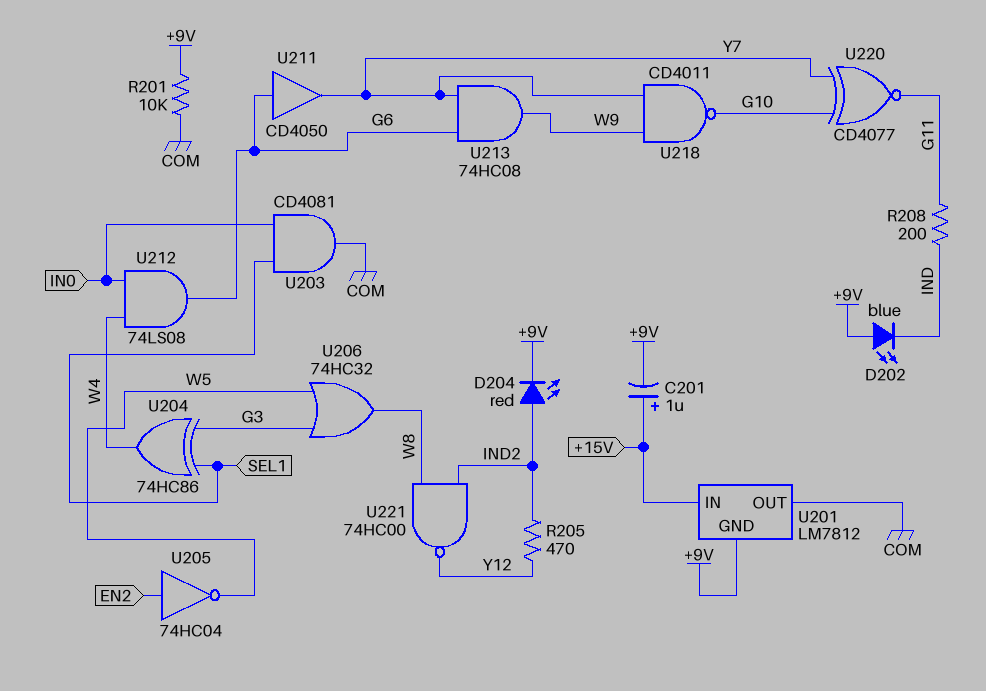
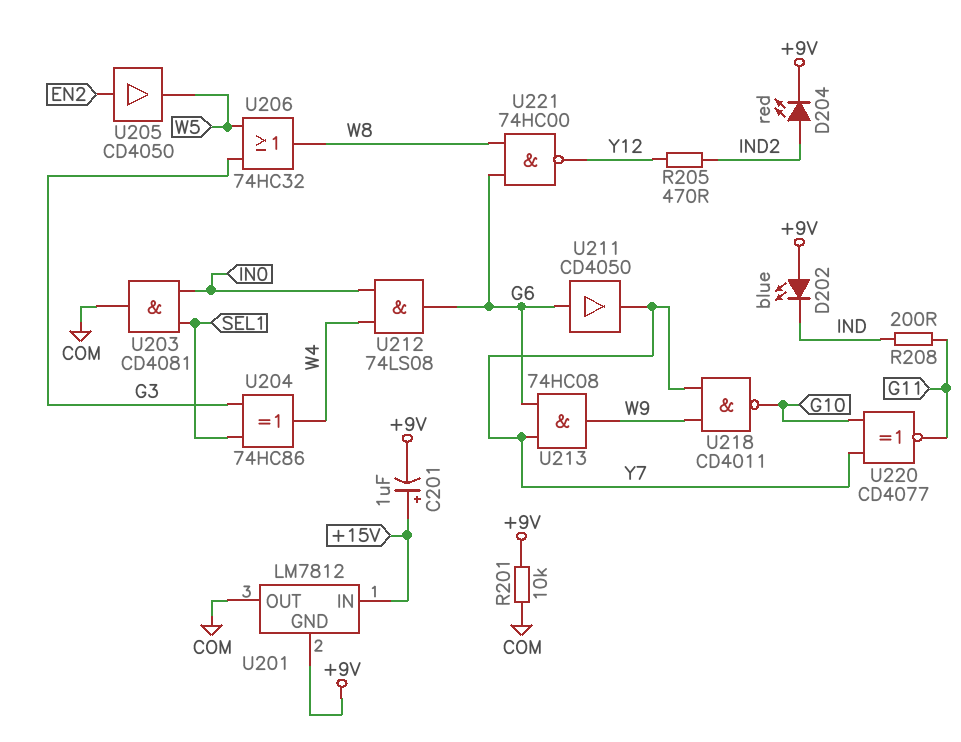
U205: NOT 74HC04 (in EN2, out W5) -> buffer CD4050 (in EN2, out W5)
U221: NAND 74HC00 (in IND2, in W8, out Y12) -> NAND 74HC00 (in G6, in W8, out Y12)

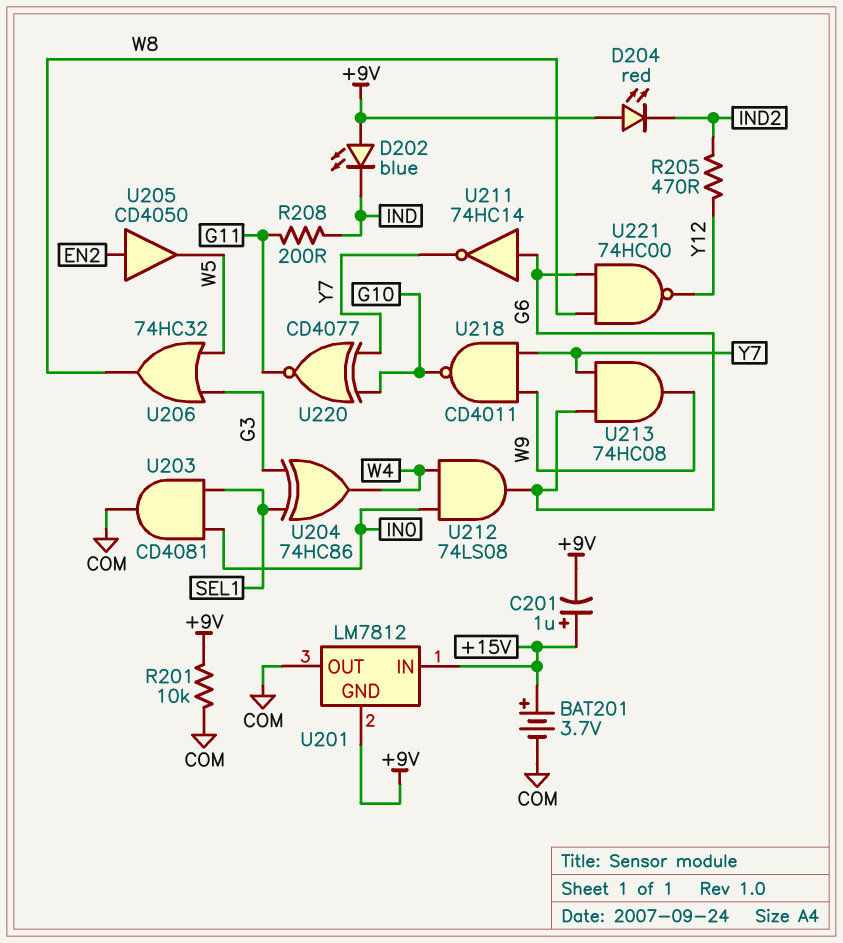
BAT201: none -> 3.7V (plus +15V, minus COM)
D204: LED red (A IND2, K +9V) -> LED red (A +9V, K IND2)
U211: buffer CD4050 (in G6, out Y7) -> NOT 74HC14 (in G6, out Y7)

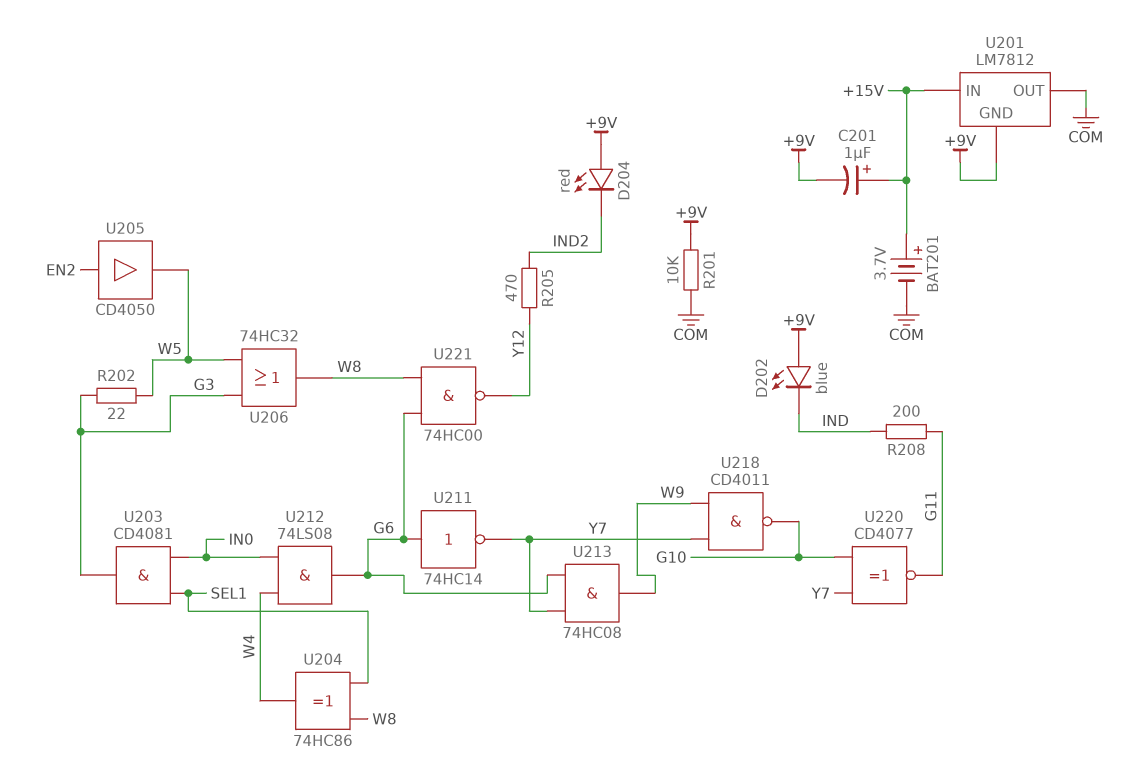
R202: none -> 22 (G3, W5)
U203: AND CD4081 (in IN0, in SEL1, out COM) -> AND CD4081 (in IN0, in SEL1, out G3)
U204: XOR 74HC86 (in G3, in SEL1, out W4) -> XOR 74HC86 (in SEL1, in W8, out W4)

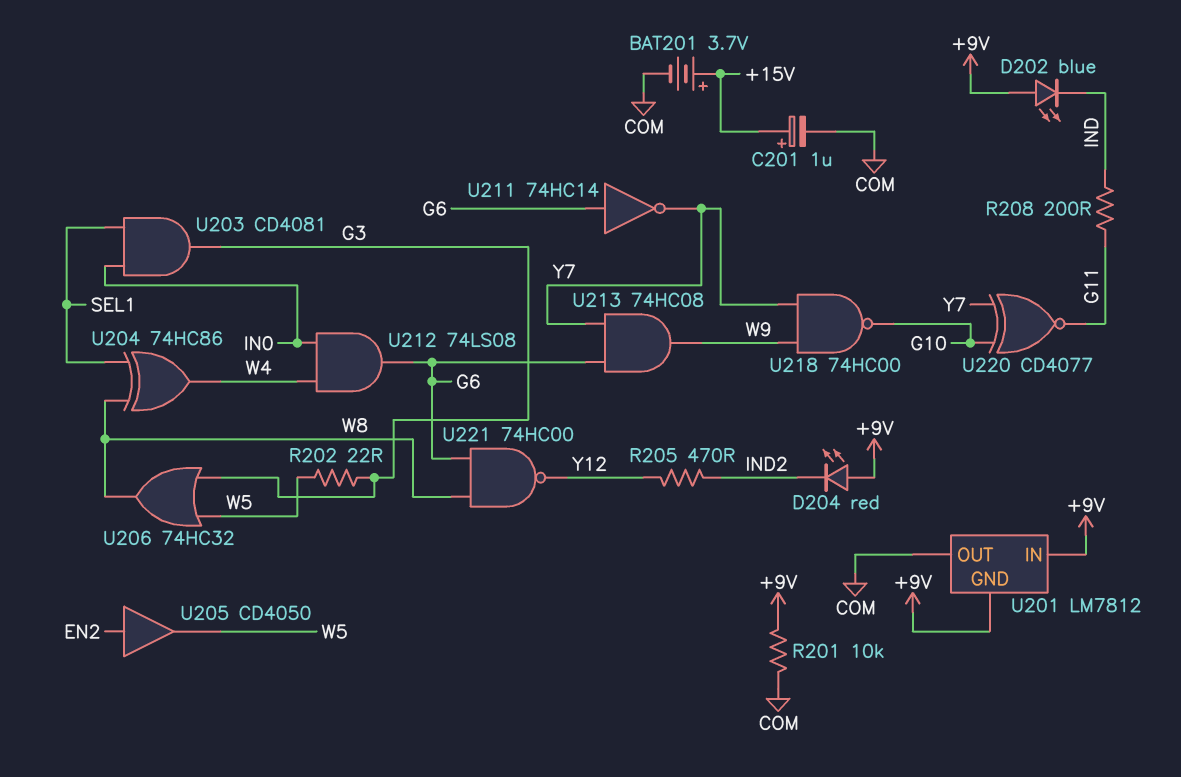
C201: 1uF (plus +15V, minus +9V) -> 1uF (plus +15V, minus COM)
U201 pin IN: +15V -> +9V
U218: NAND CD4011 (in W9, in Y7, out G10) -> NAND 74HC00 (in W9, in Y7, out G10)

